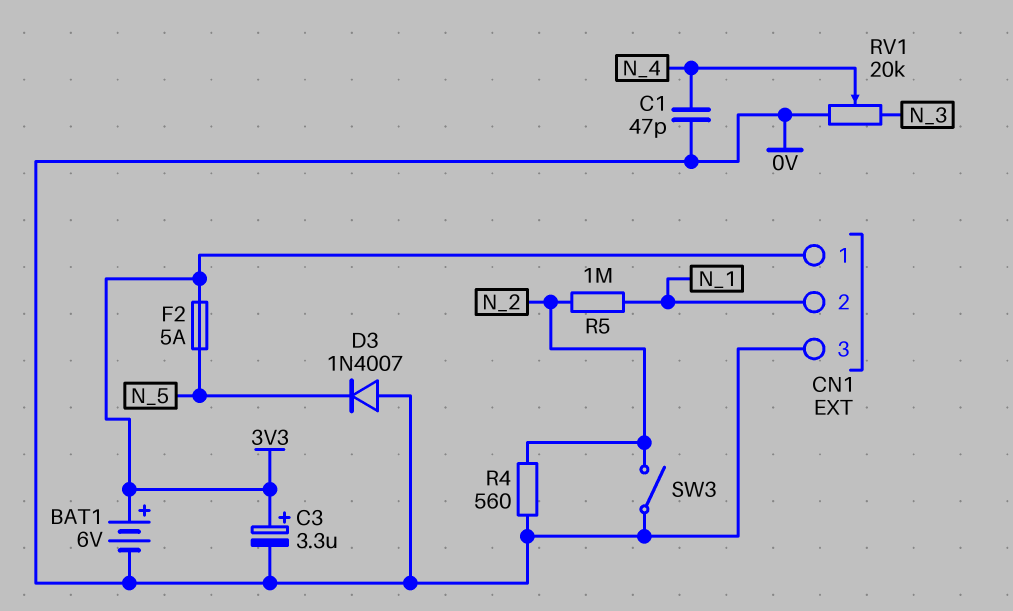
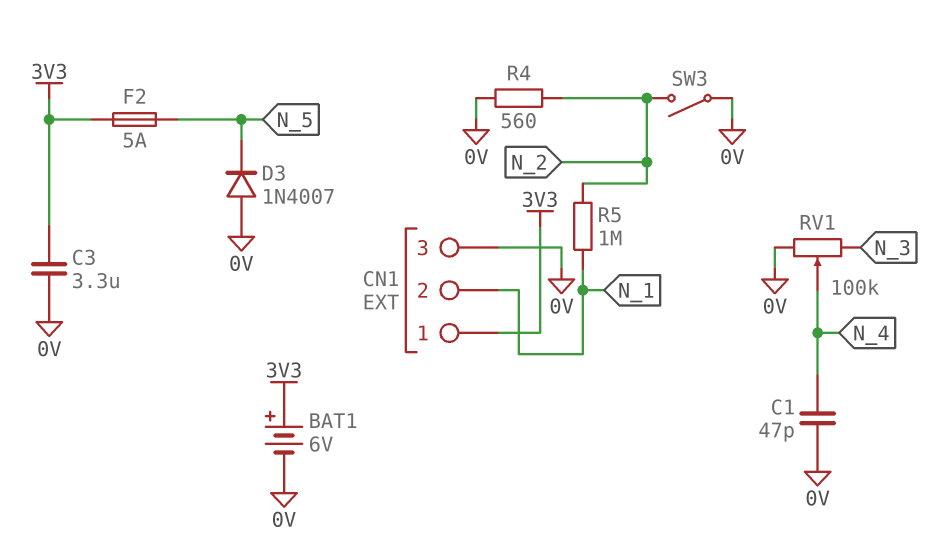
C3: 3.3uF (plus 3V3, minus 0V) -> 3.3uF (0V, 3V3)
RV1: 20k (0V, N_3, wiper N_4) -> 100k (0V, N_3, wiper N_4)

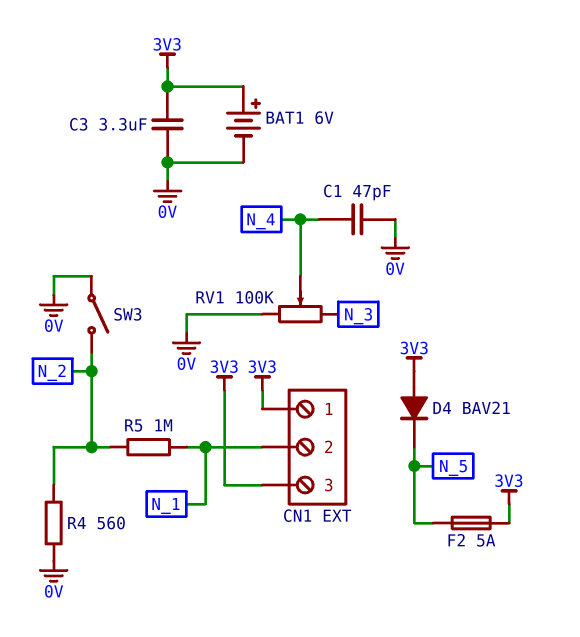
CN1 pin 3: 0V -> 3V3
D3: diode 1N4007 (A 0V, K N_5) -> none
D4: none -> diode BAV21 (A 3V3, K N_5)

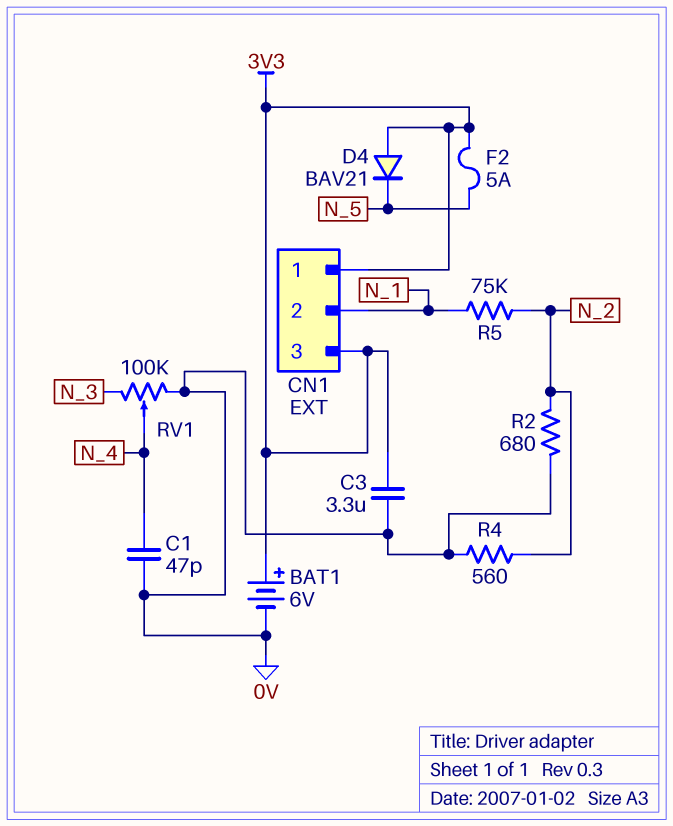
R2: none -> 680 (0V, N_2)
R5: 1M (N_1, N_2) -> 75k (N_1, N_2)
SW3: switch (0V, N_2) -> none

